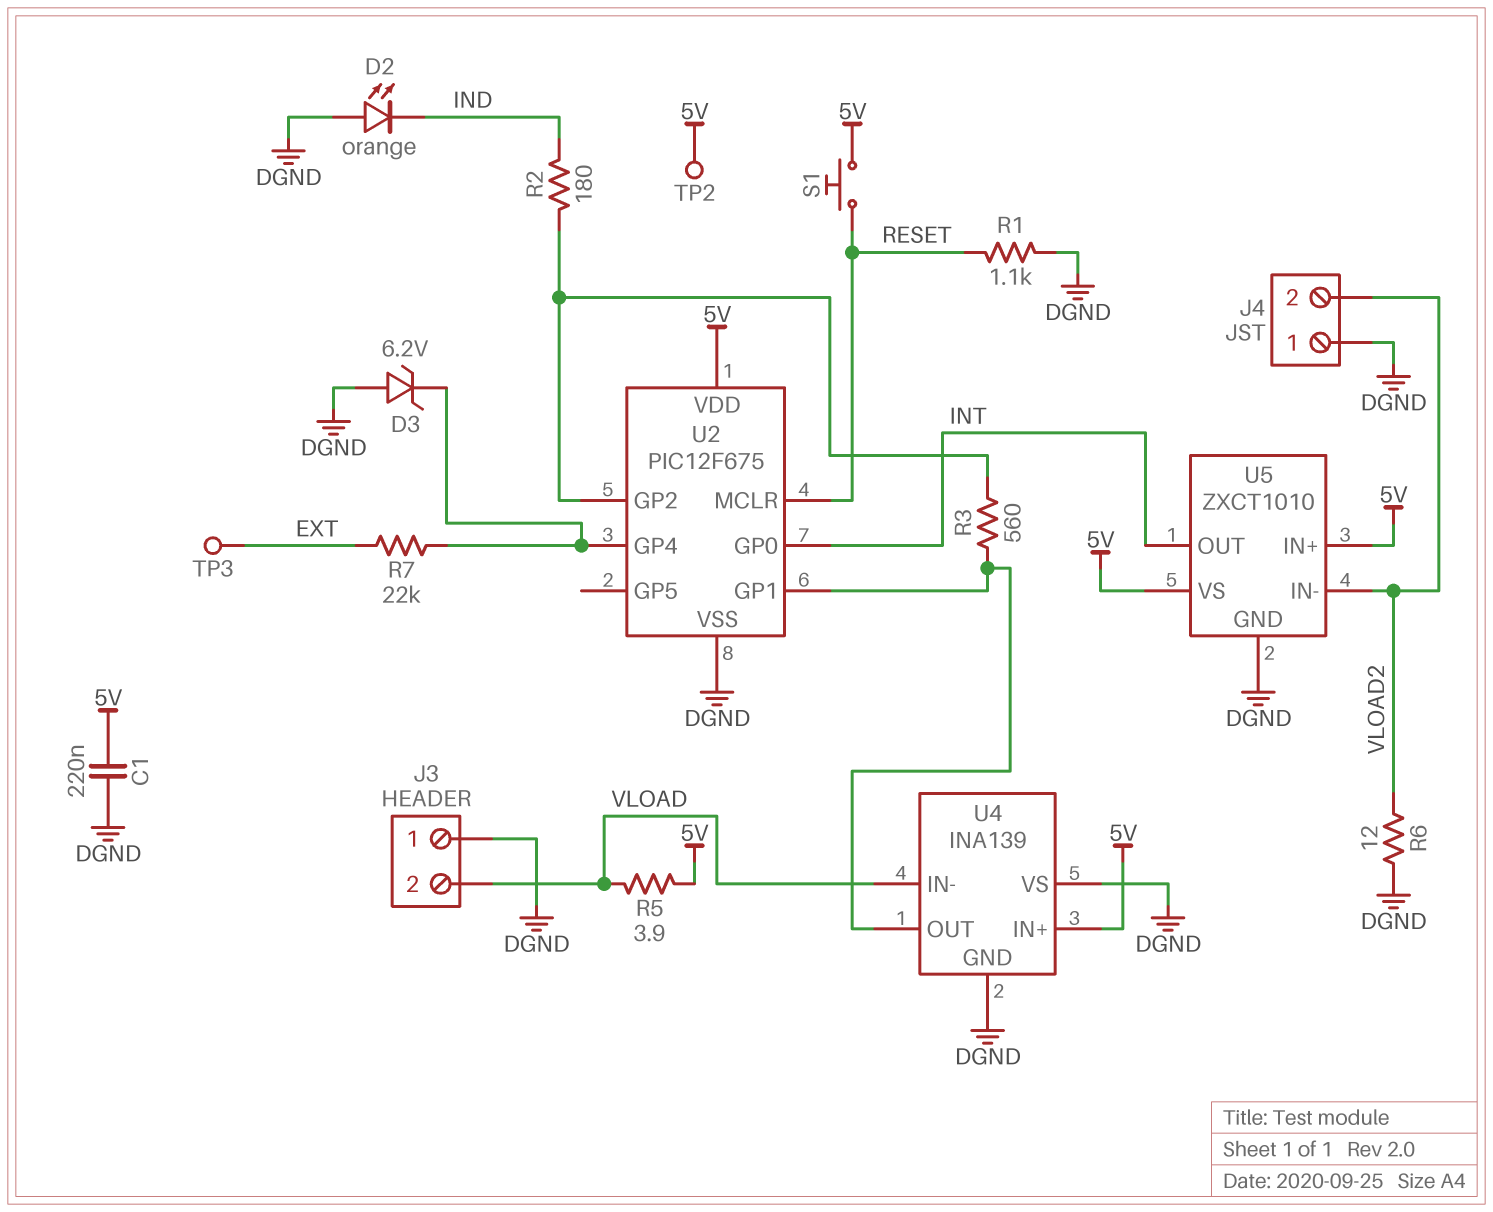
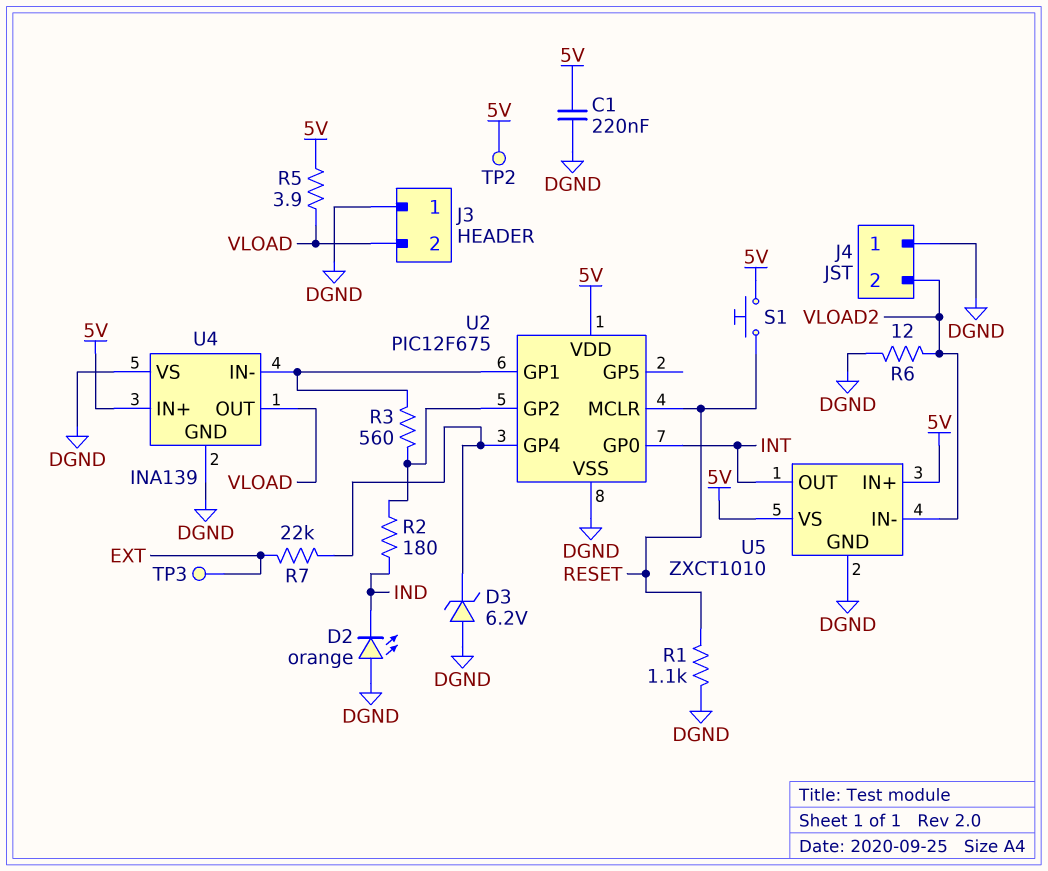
U4 pin IN-: VLOAD -> U2/GP1
U4 pin OUT: U2/GP1 -> VLOAD

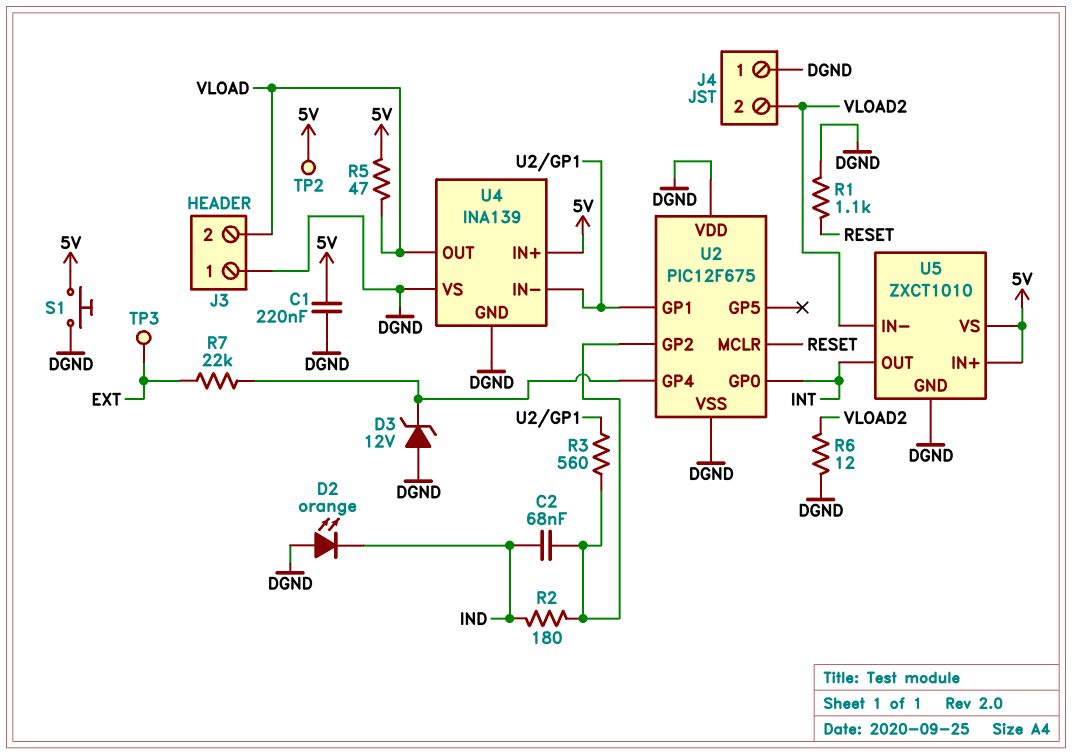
C2: none -> 68nF (IND, U2/GP2)
D3: zener 6.2V (A DGND, K U2/GP4) -> zener 12V (A DGND, K U2/GP4)
R5: 3.9 (5V, VLOAD) -> 47 (5V, VLOAD)
S1: button (5V, RESET) -> button (5V, DGND)
U2 pin VDD: 5V -> DGND

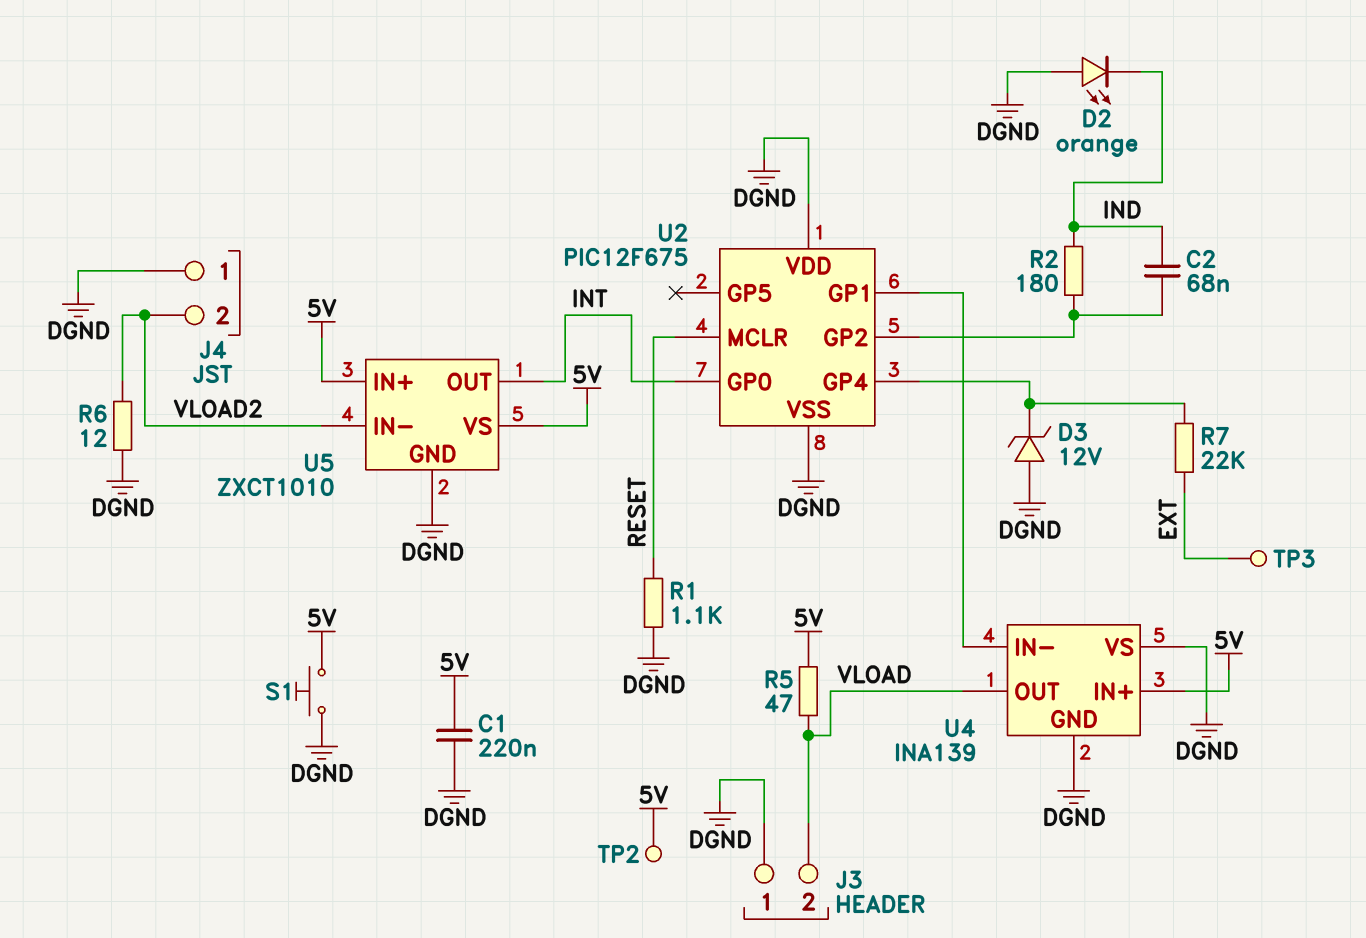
R3: 560 (U2/GP1, U2/GP2) -> none

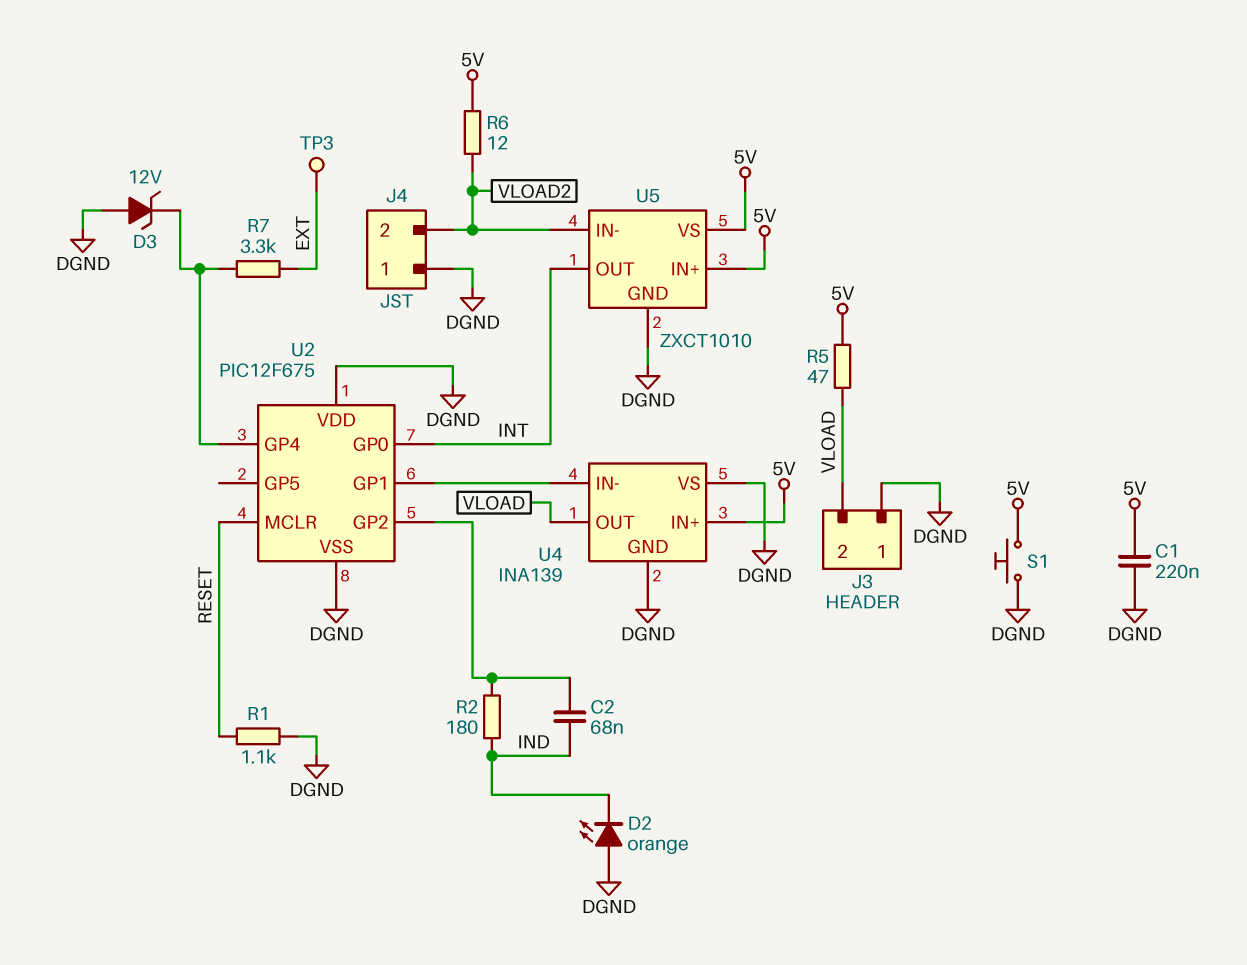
R6: 12 (DGND, VLOAD2) -> 12 (5V, VLOAD2)
R7: 22k (EXT, U2/GP4) -> 3.3k (EXT, U2/GP4)
TP2: test point (5V) -> none

